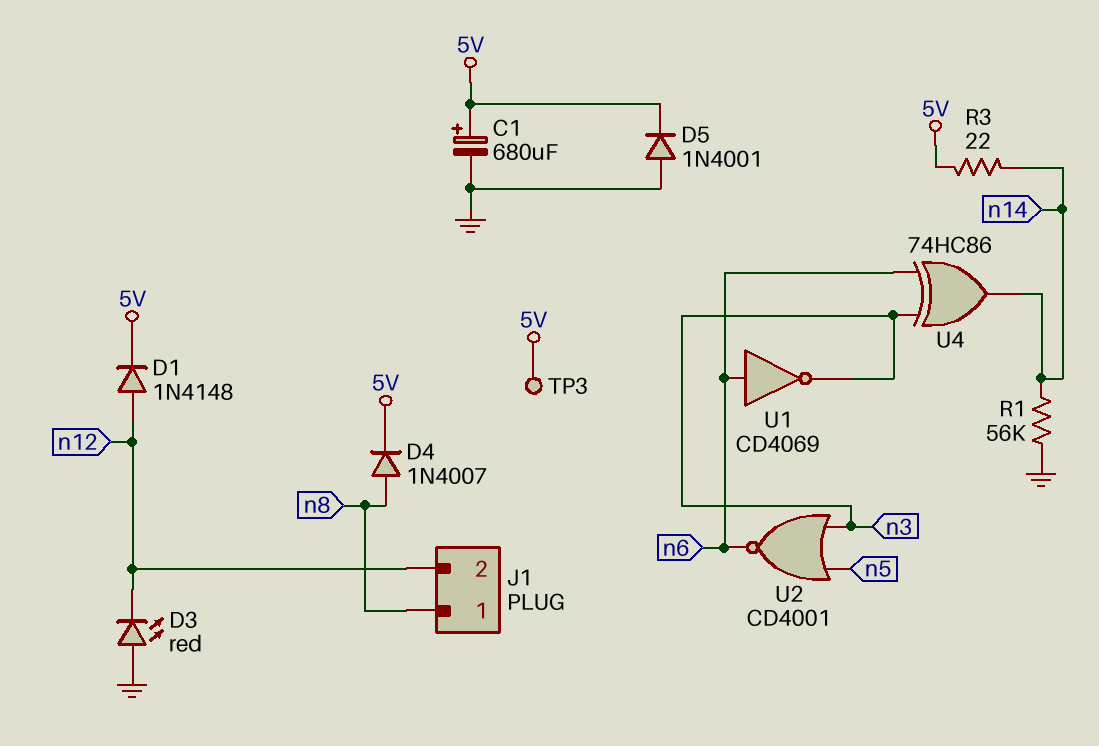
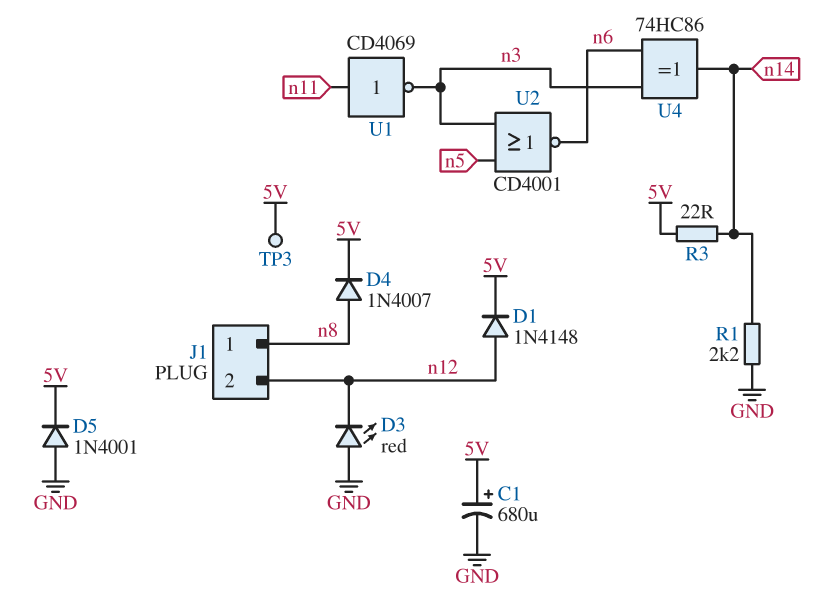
R1: 56k (GND, n14) -> 2.2k (GND, n14)
U1: NOT CD4069 (in n6, out n3) -> NOT CD4069 (in n11, out n3)

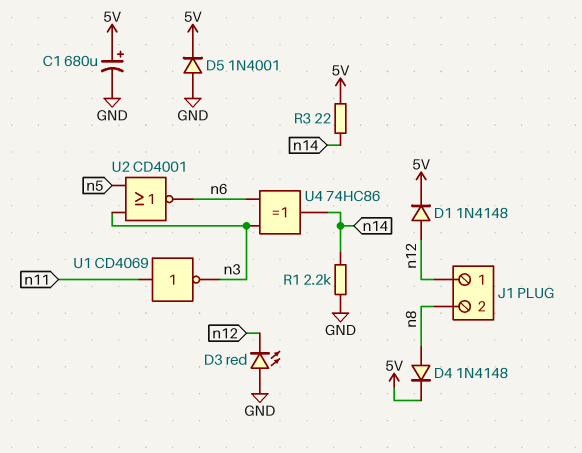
D4: diode 1N4007 (A n8, K 5V) -> diode 1N4148 (A n8, K 5V)
J1 pin 1: n8 -> n12
J1 pin 2: n12 -> n8
TP3: test point (5V) -> none

